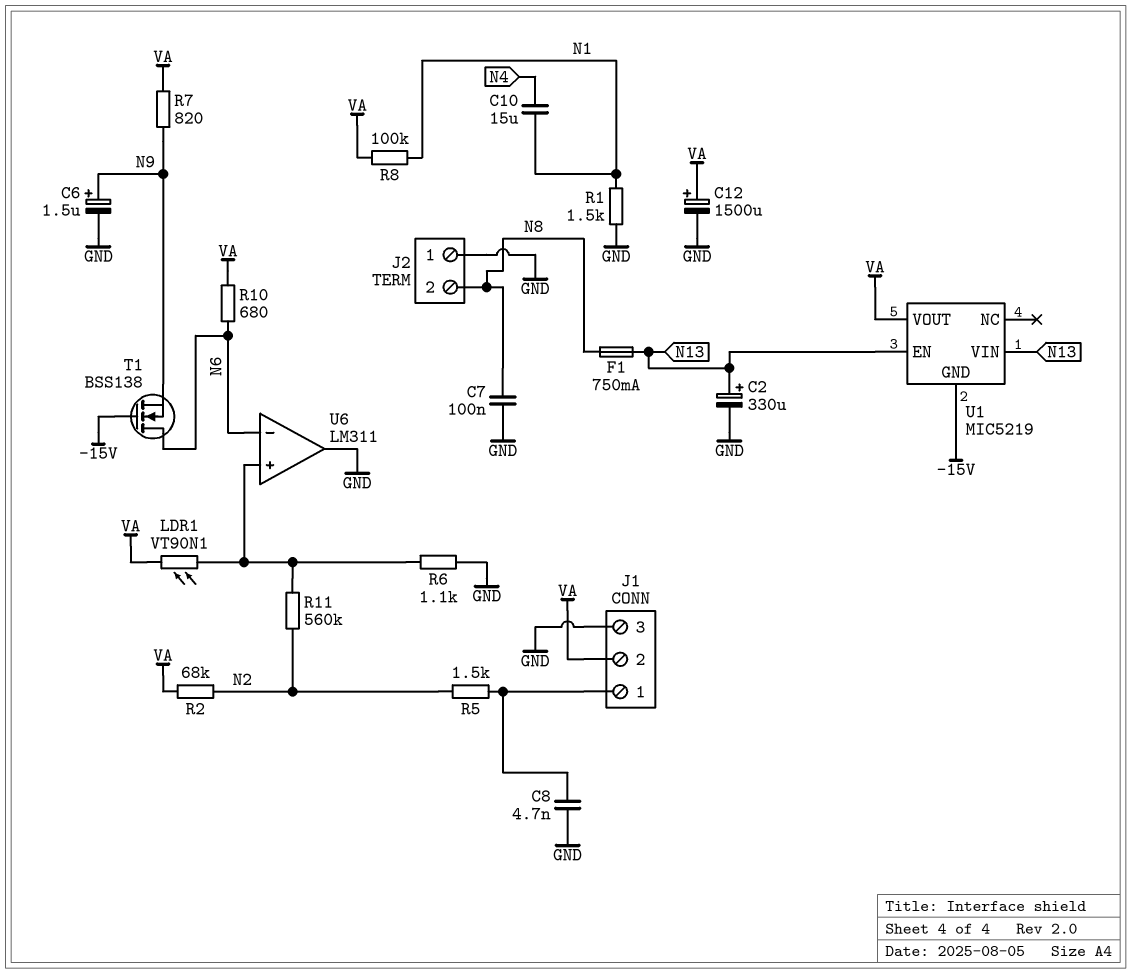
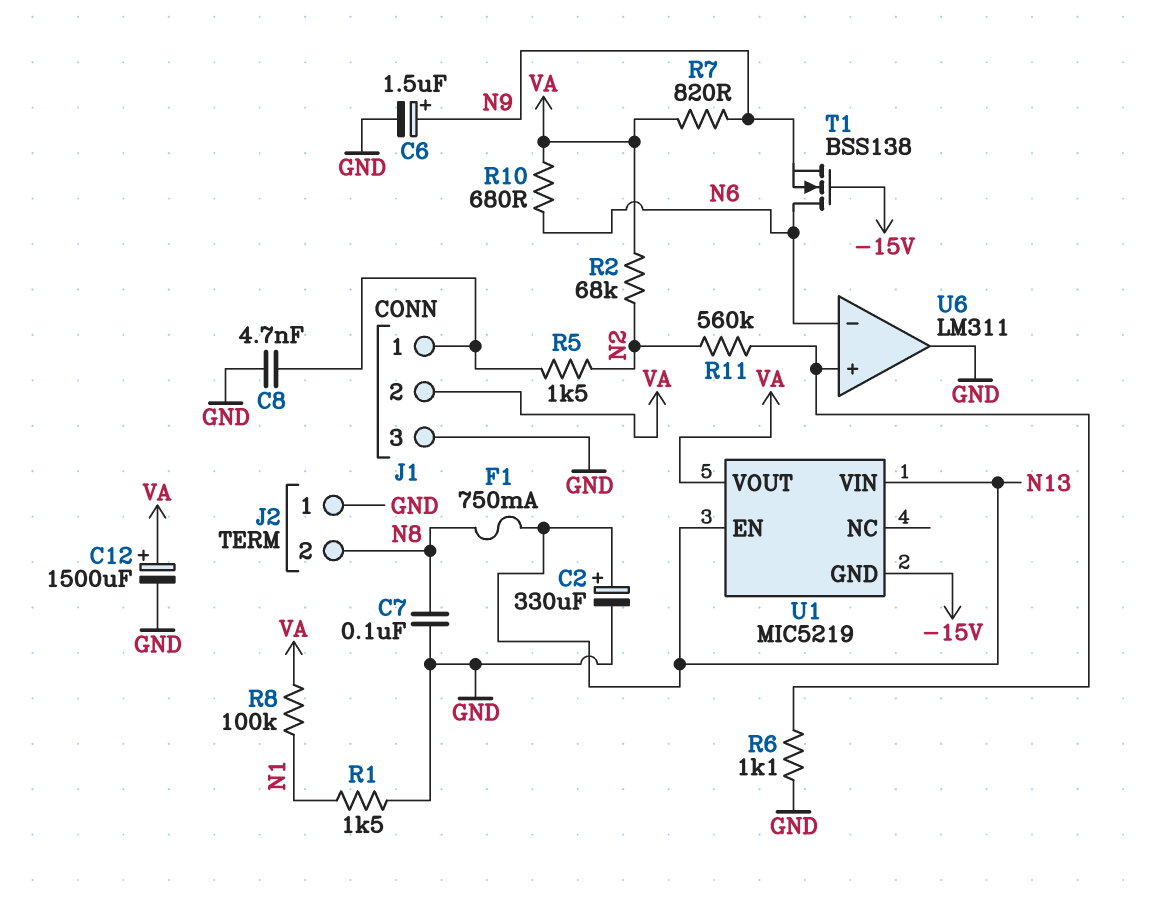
C10: 15uF (N1, N4) -> none
LDR1: VT90N1 (U6/in+, VA) -> none

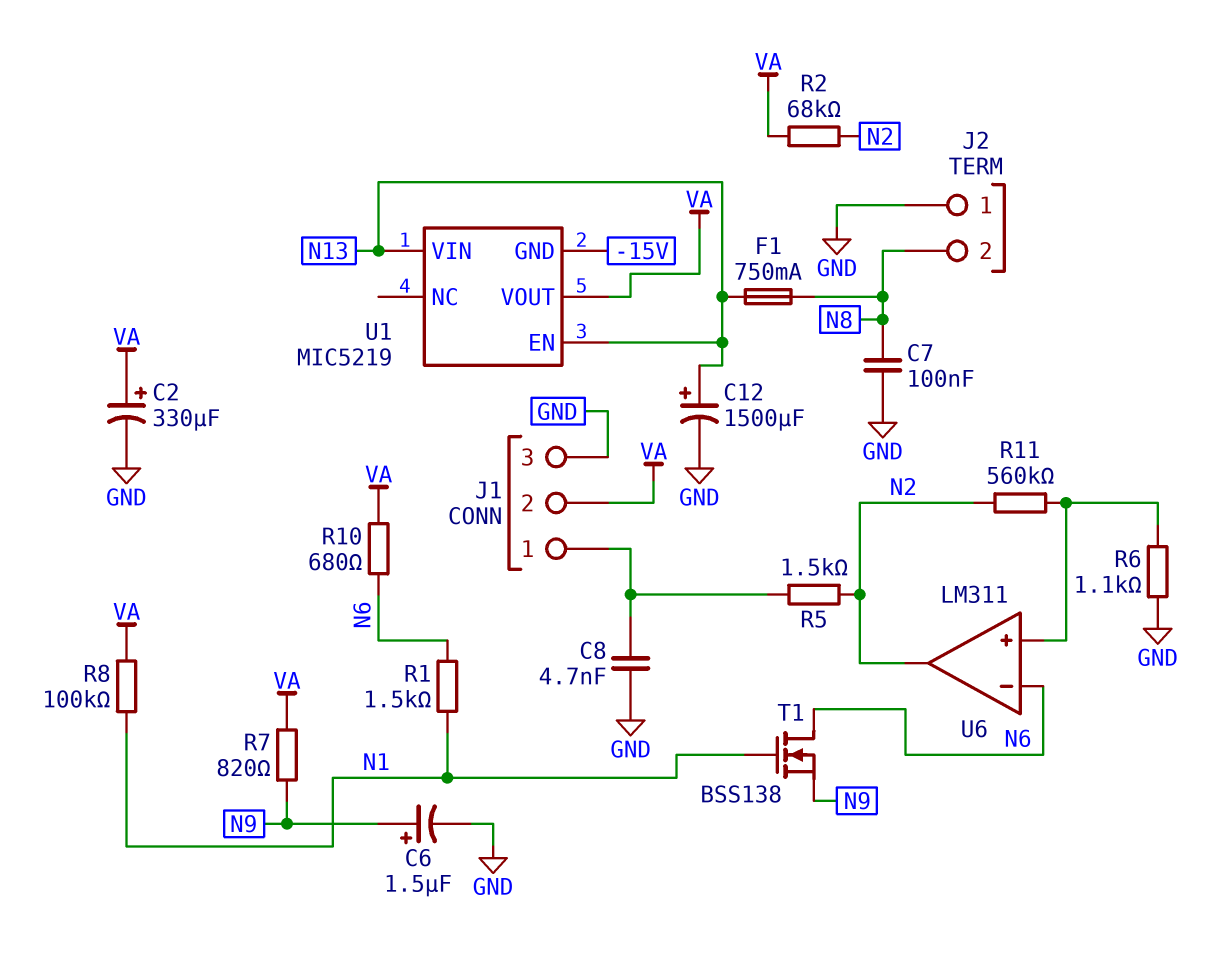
C2: 330uF (plus N13, minus GND) -> 330uF (plus VA, minus GND)
C12: 1500uF (plus VA, minus GND) -> 1500uF (plus N13, minus GND)
R1: 1.5k (GND, N1) -> 1.5k (N1, N6)
T1: NMOS BSS138 (G -15V, D N6, S N9) -> NMOS BSS138 (G N1, D N6, S N9)
U6 pin out: GND -> N2

